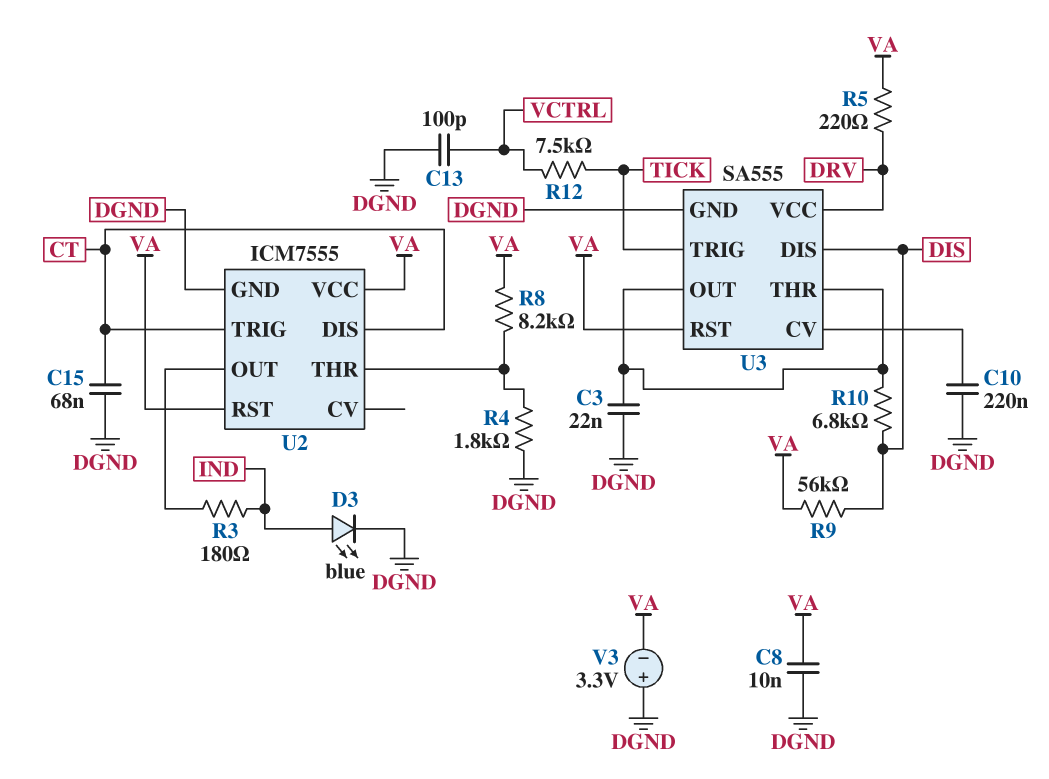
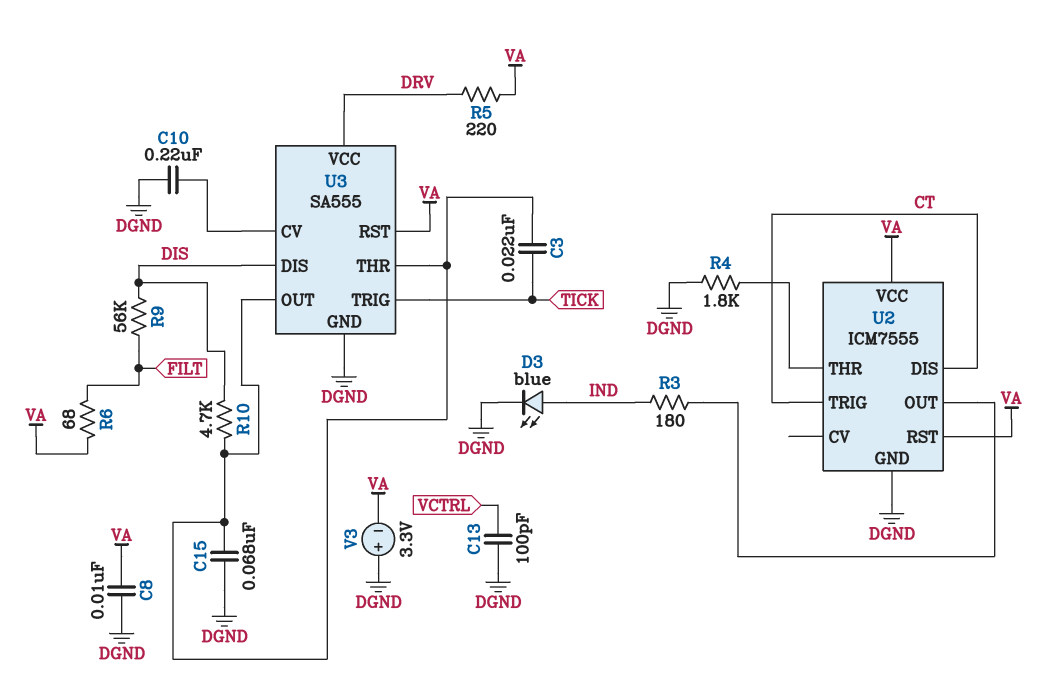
C3: 22nF (DGND, U3/OUT) -> 22nF (TICK, U3/OUT)
C15: 68nF (CT, DGND) -> 68nF (DGND, U3/OUT)
R6: none -> 68 (FILT, VA)
R8: 8.2k (U2/THR, VA) -> none
R9: 56k (DIS, VA) -> 56k (DIS, FILT)
R10: 6.8k (DIS, U3/OUT) -> 4.7k (DIS, U3/OUT)
R12: 7.5k (TICK, VCTRL) -> none

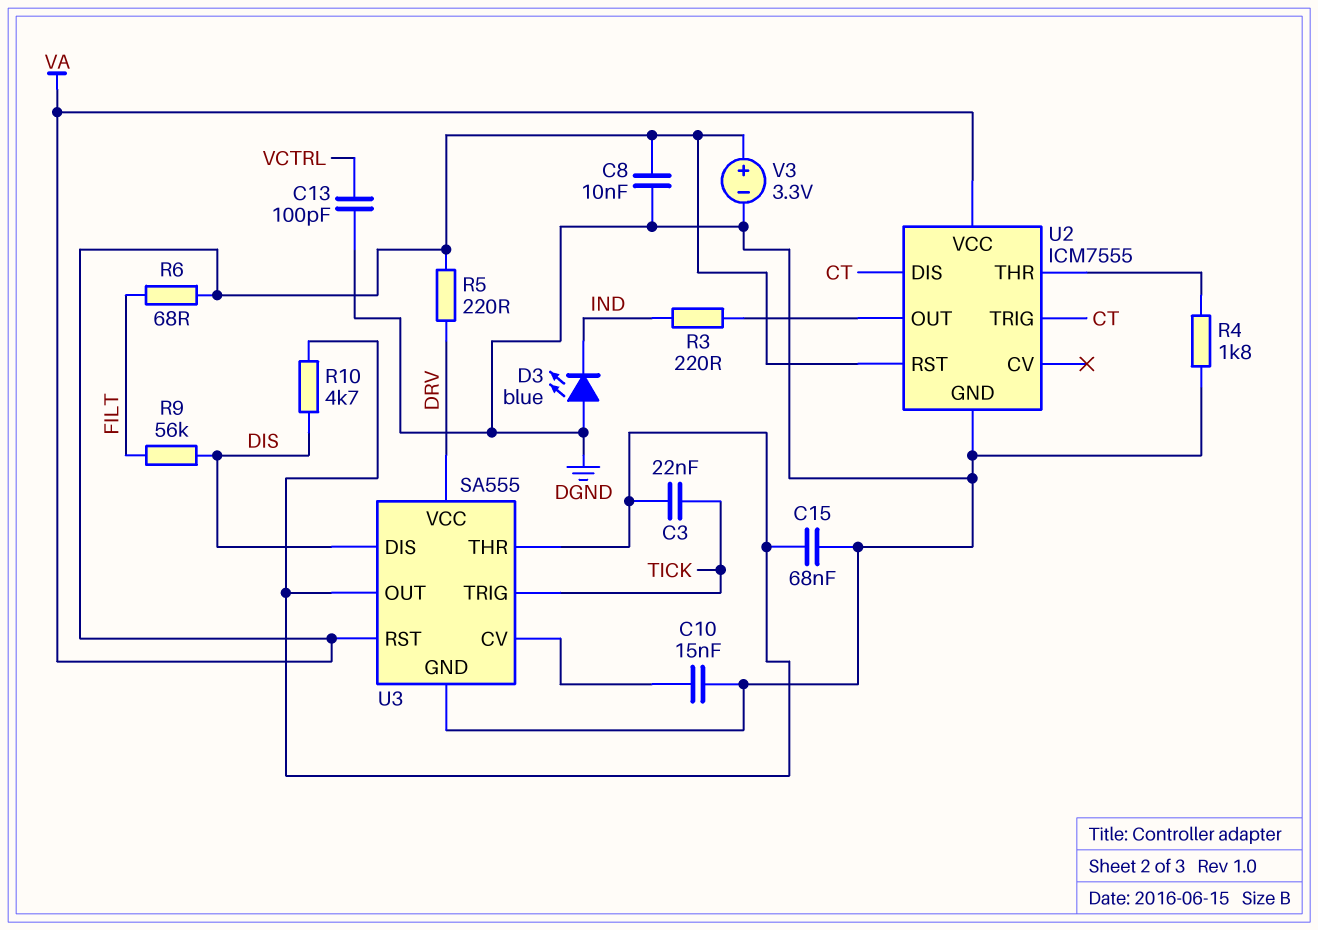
C10: 220nF (DGND, U3/CV) -> 15nF (DGND, U3/CV)
D3: LED blue (A IND, K DGND) -> LED blue (A DGND, K IND)
R3: 180 (IND, U2/OUT) -> 220 (IND, U2/OUT)
V3: 3.3V (plus DGND, minus VA) -> 3.3V (plus VA, minus DGND)

